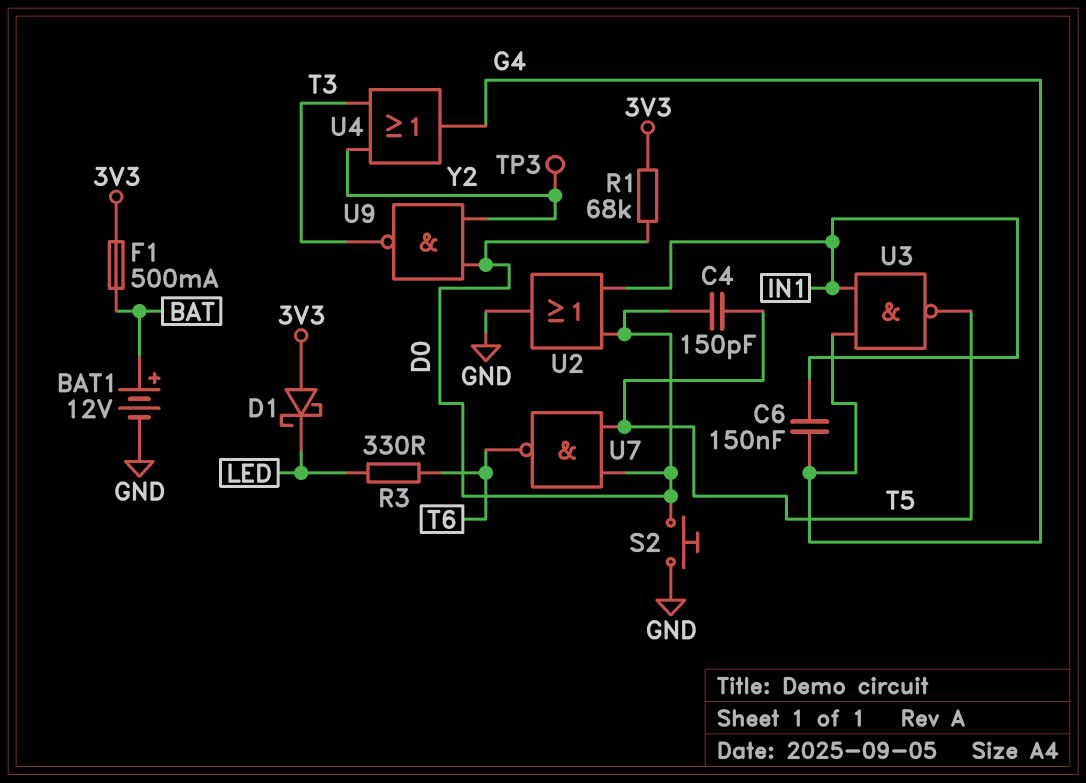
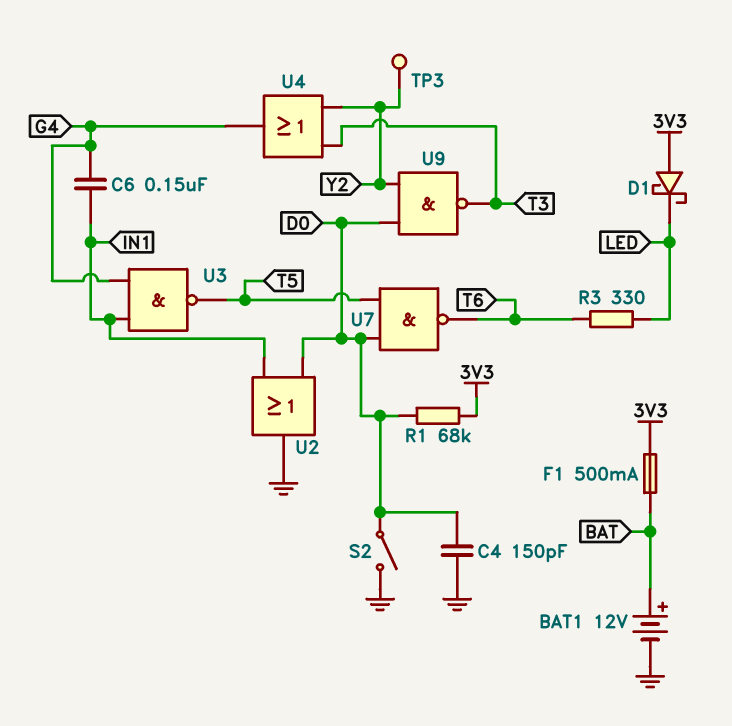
C4: 150pF (D0, T5) -> 150pF (D0, GND)
S2: button (D0, GND) -> switch (D0, GND)

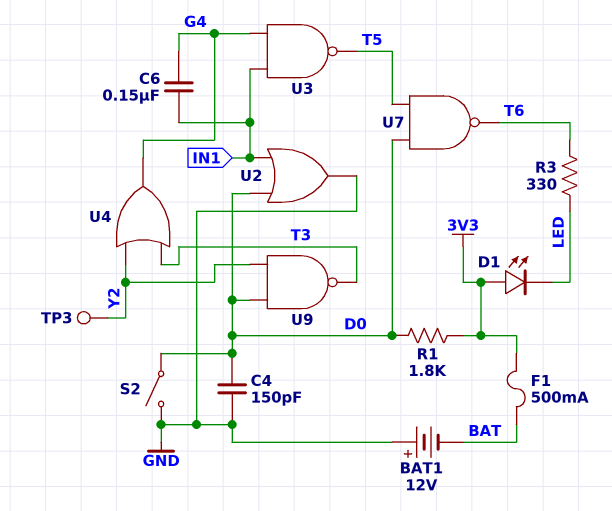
BAT1: 12V (plus BAT, minus GND) -> 12V (plus GND, minus BAT)
D1: schottky (A 3V3, K LED) -> LED (A 3V3, K LED)
R1: 68k (3V3, D0) -> 1.8k (3V3, D0)

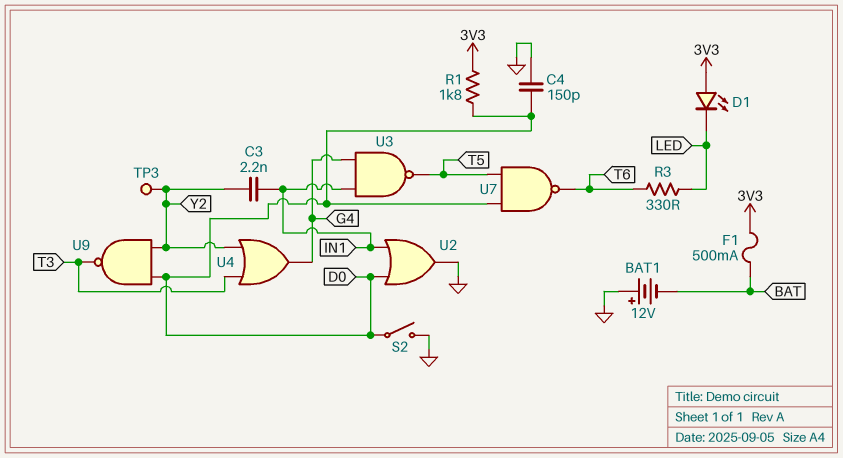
C3: none -> 2.2nF (IN1, Y2)
C6: 150nF (G4, IN1) -> none

